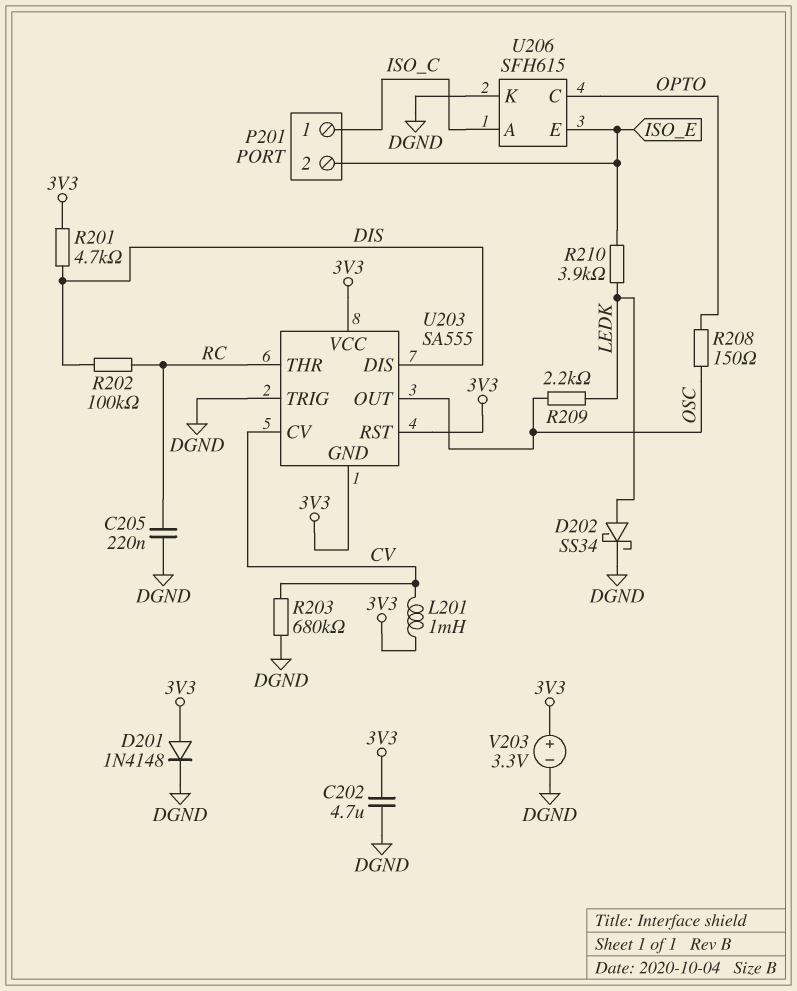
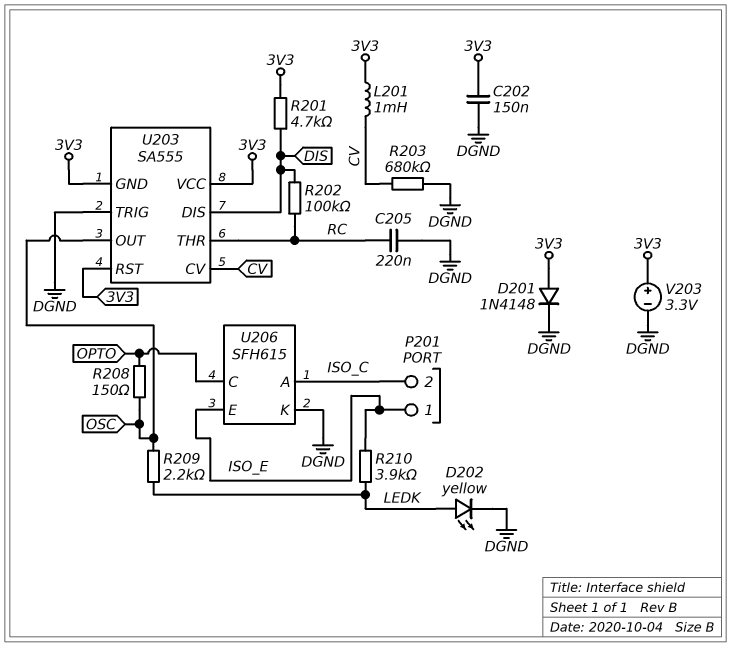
C202: 4.7uF (3V3, DGND) -> 150nF (3V3, DGND)
D202: schottky SS34 (A LEDK, K DGND) -> LED yellow (A LEDK, K DGND)
P201 pin 1: ISO_C -> ISO_E
P201 pin 2: ISO_E -> ISO_C

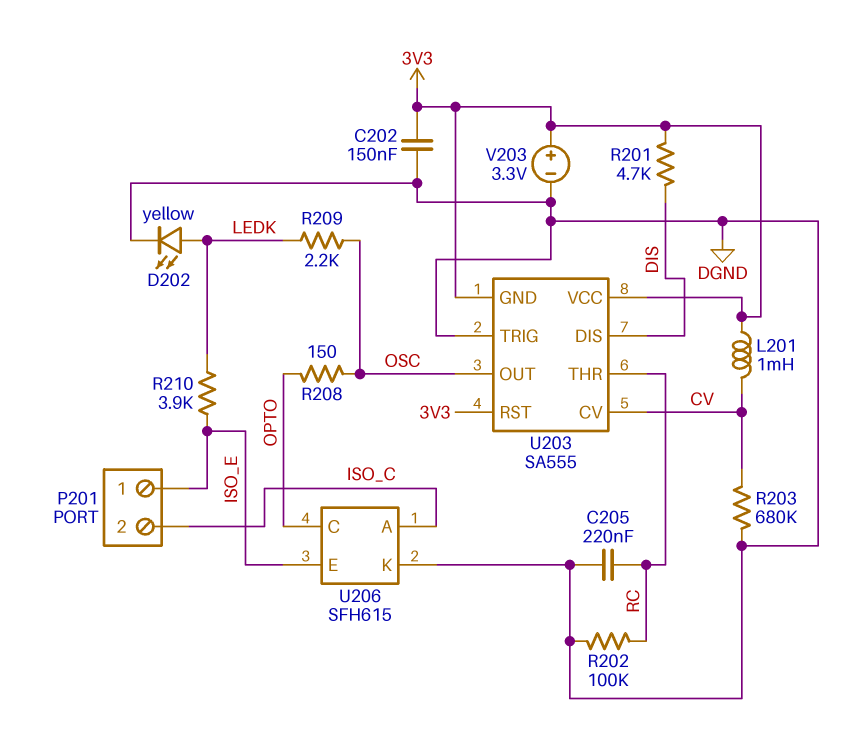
D201: diode 1N4148 (A 3V3, K DGND) -> none
R202: 100k (DIS, RC) -> 100k (DGND, RC)

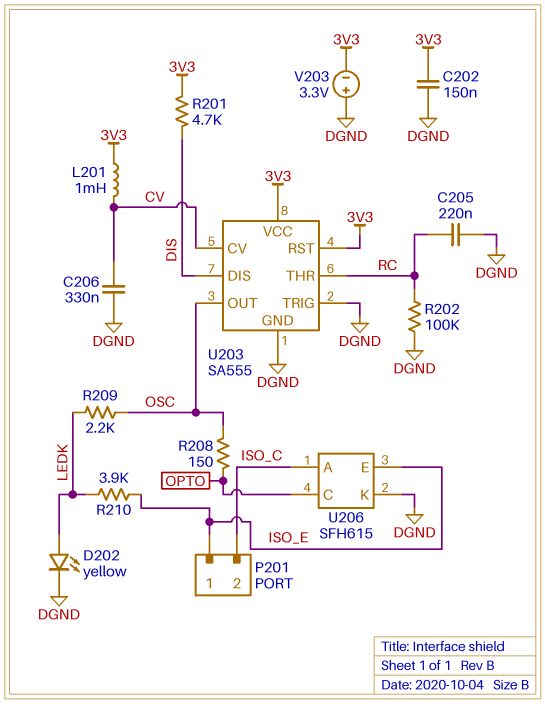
C206: none -> 330nF (CV, DGND)
R203: 680k (CV, DGND) -> none
U203 pin GND: 3V3 -> DGND
V203: 3.3V (plus 3V3, minus DGND) -> 3.3V (plus DGND, minus 3V3)

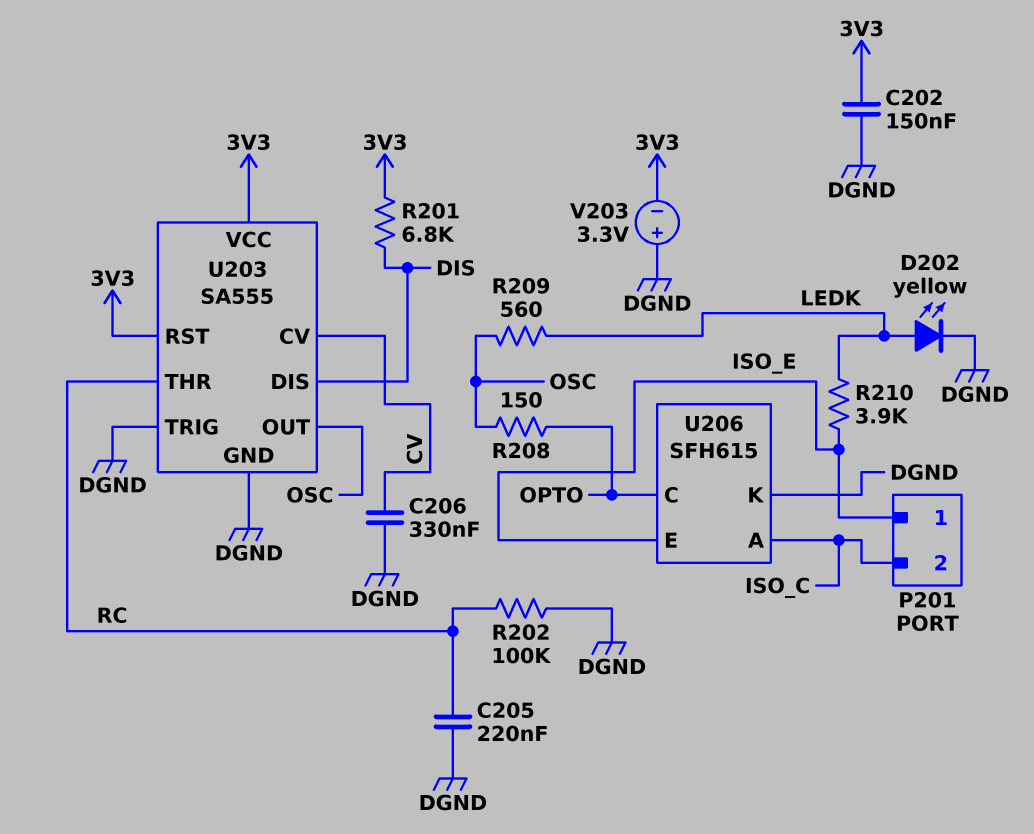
L201: 1mH (3V3, CV) -> none
R201: 4.7k (3V3, DIS) -> 6.8k (3V3, DIS)
R209: 2.2k (LEDK, OSC) -> 560 (LEDK, OSC)

